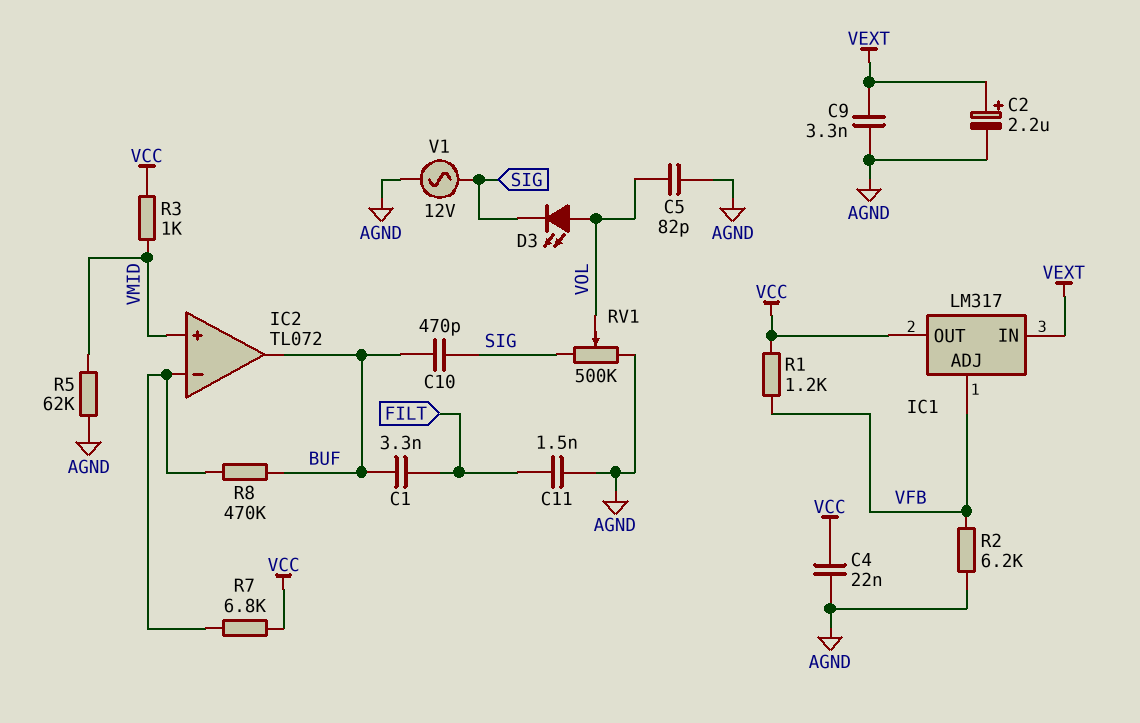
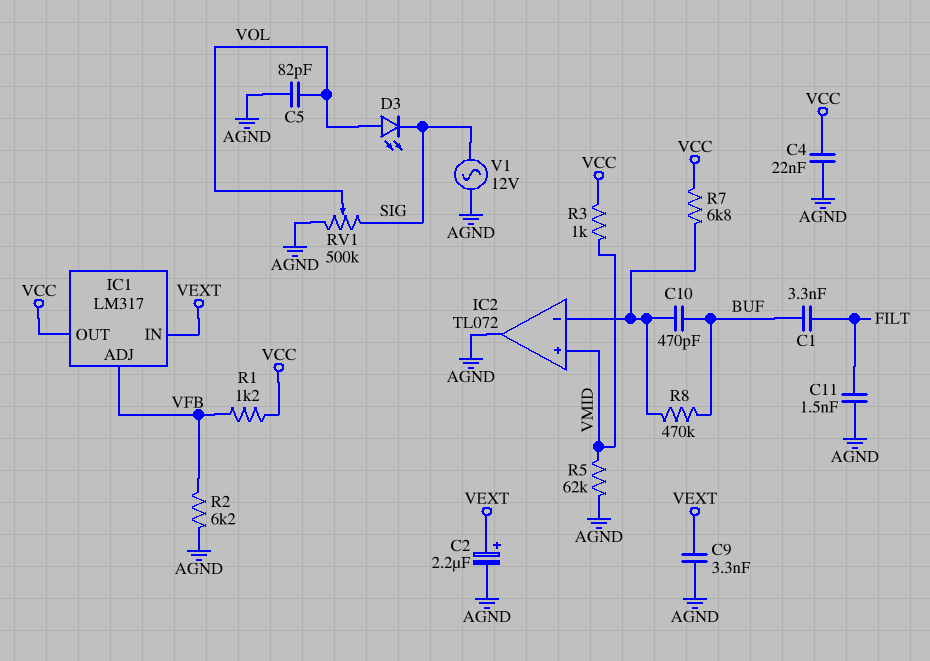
C10: 470pF (BUF, SIG) -> 470pF (BUF, IC2/in-)
IC2 pin out: BUF -> AGND

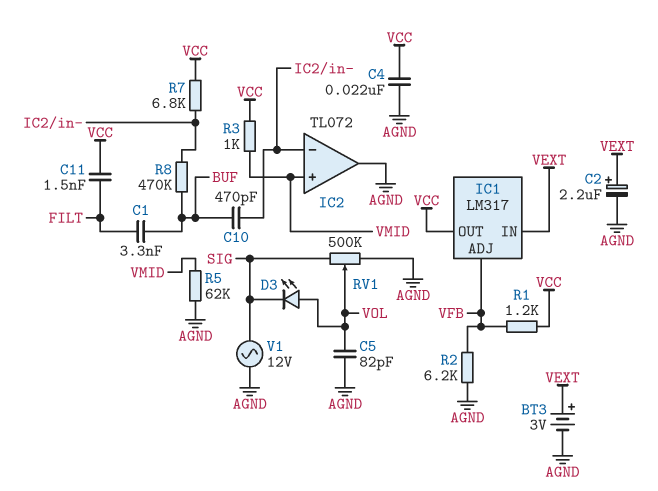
BT3: none -> 3V (plus VEXT, minus AGND)
C9: 3.3nF (AGND, VEXT) -> none
C11: 1.5nF (AGND, FILT) -> 1.5nF (FILT, VCC)

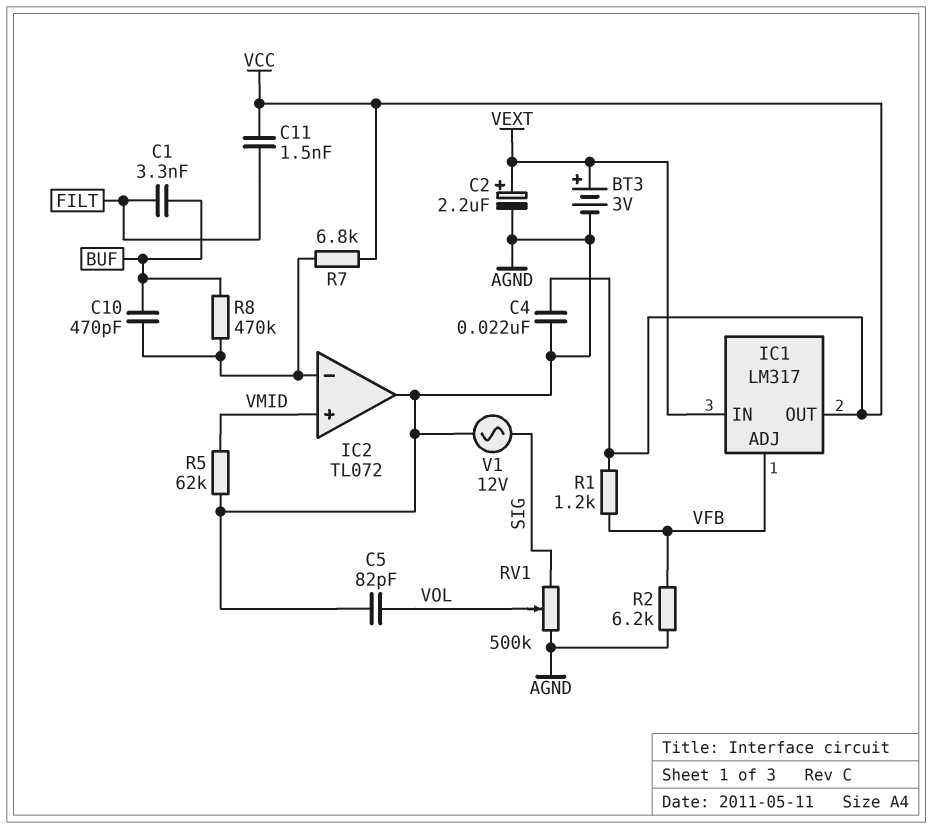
D3: LED (A VOL, K SIG) -> none
R3: 1k (VCC, VMID) -> none

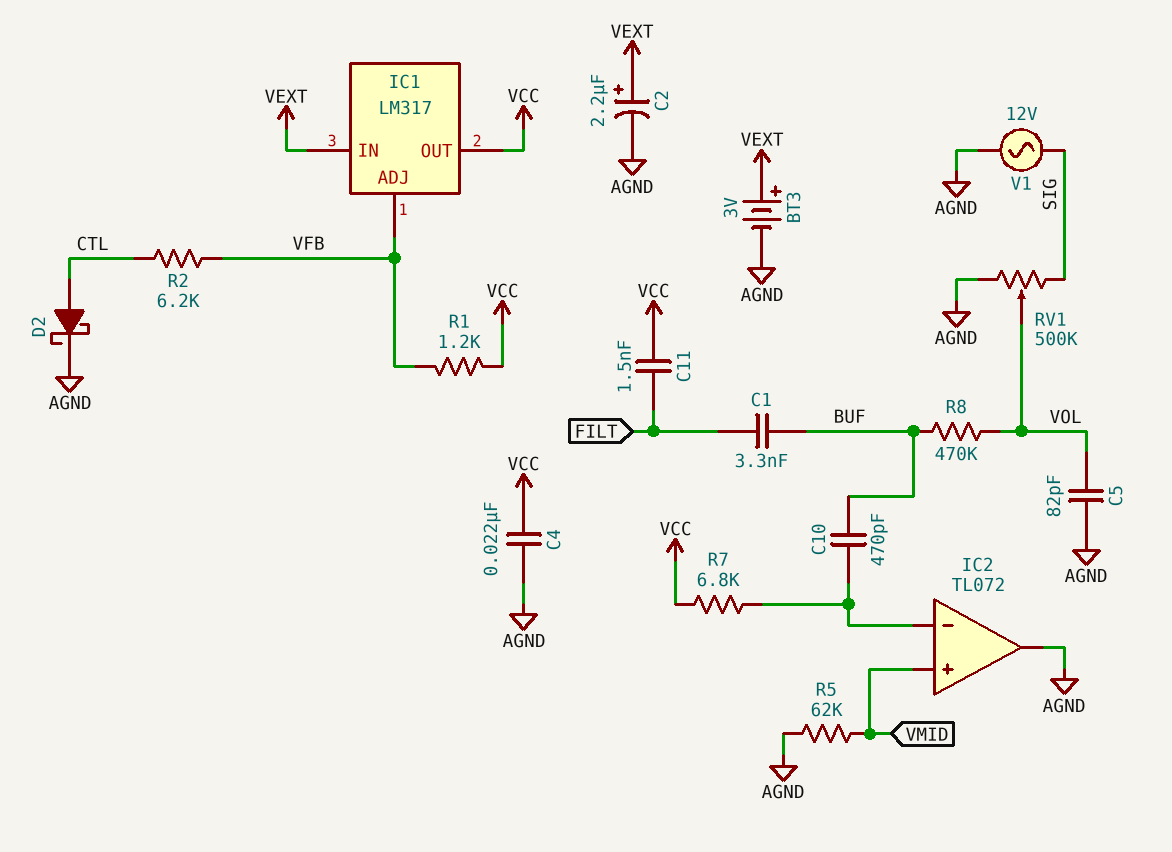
D2: none -> schottky (A CTL, K AGND)
R2: 6.2k (AGND, VFB) -> 6.2k (CTL, VFB)
R8: 470k (BUF, IC2/in-) -> 470k (BUF, VOL)

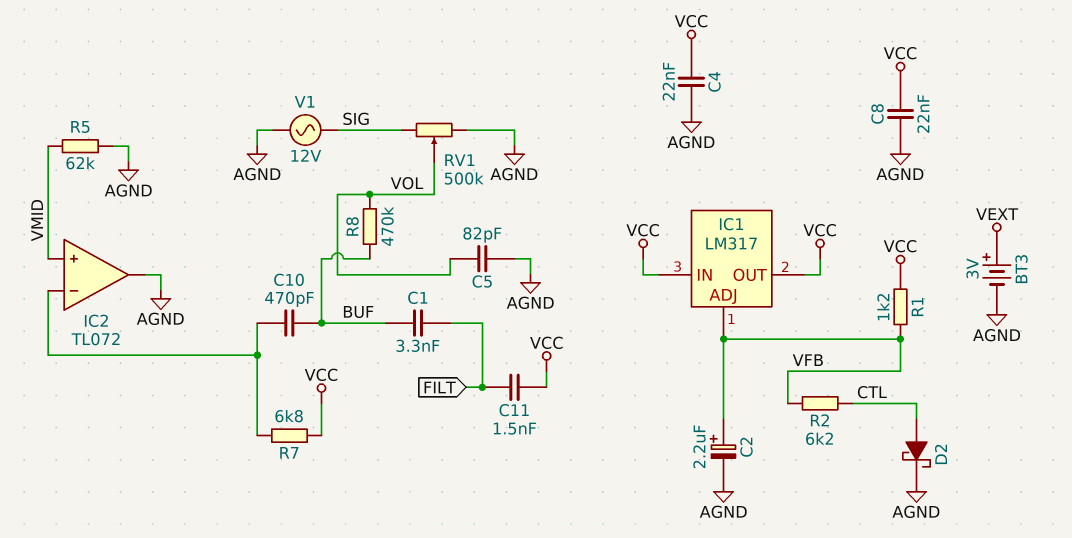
C2: 2.2uF (plus VEXT, minus AGND) -> 2.2uF (plus VFB, minus AGND)
C8: none -> 22nF (AGND, VCC)
IC1 pin IN: VEXT -> VCC

